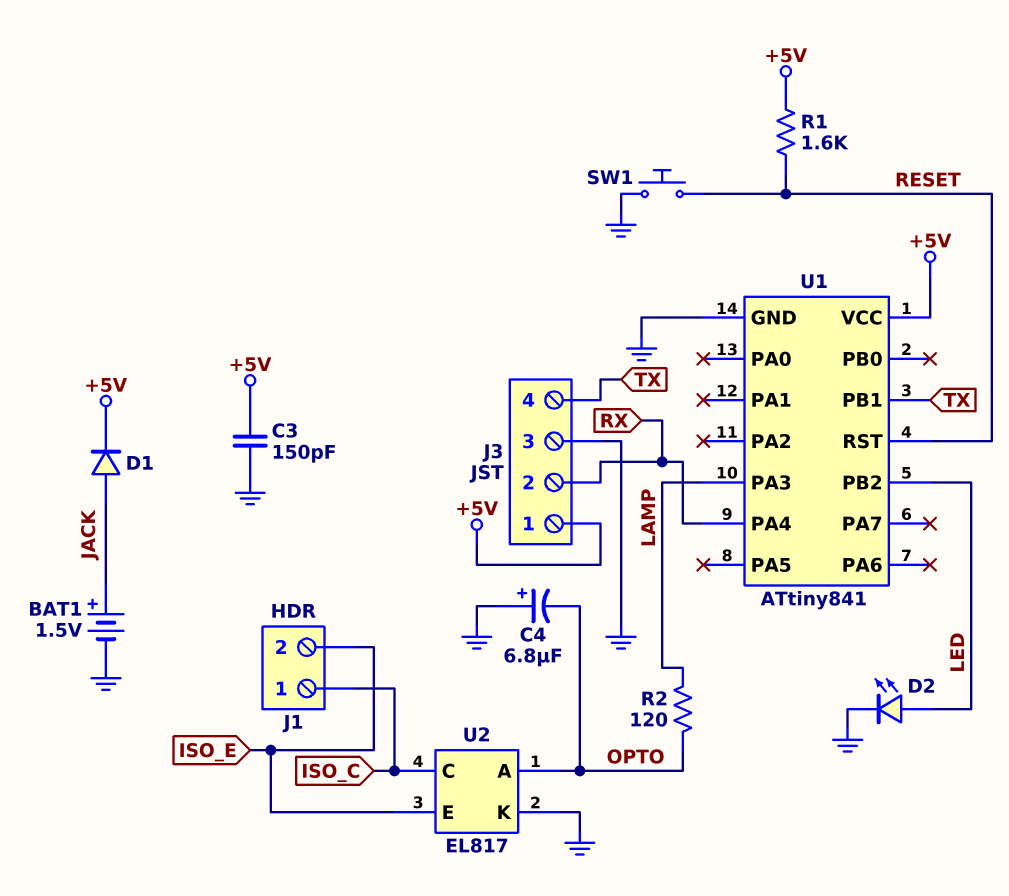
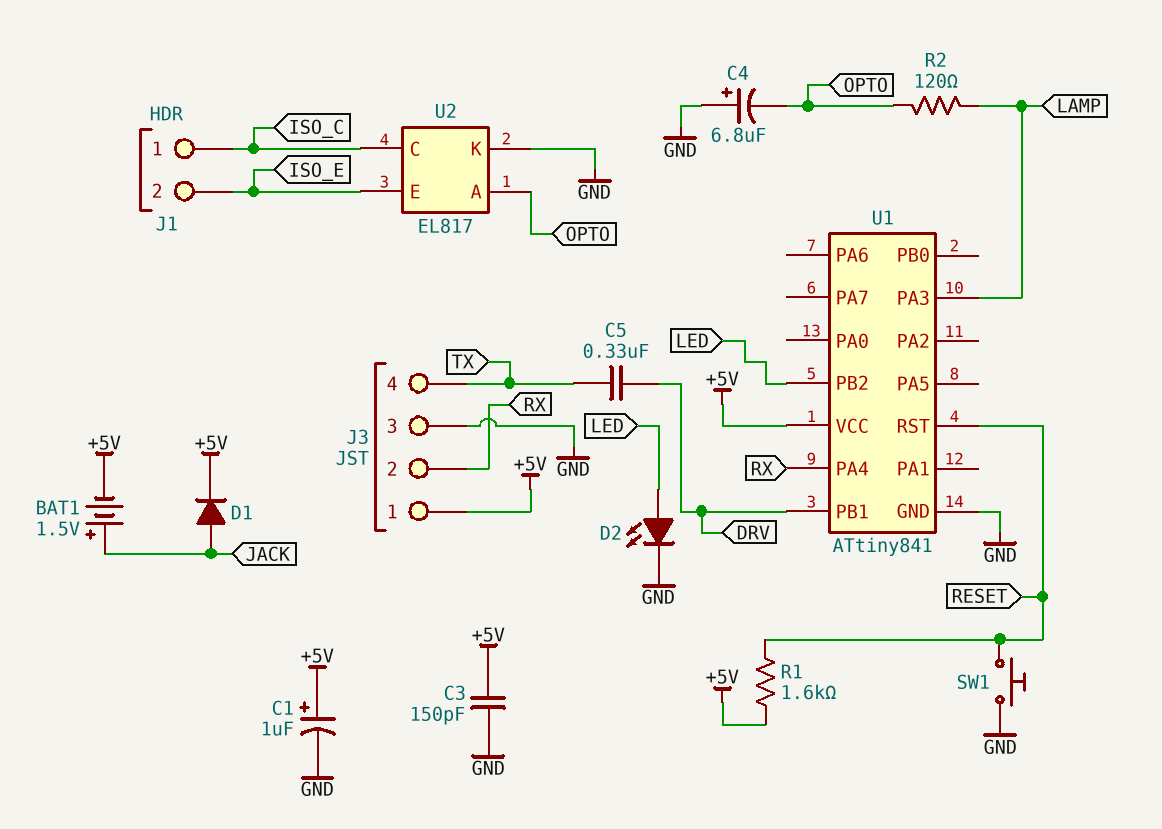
BAT1: 1.5V (plus JACK, minus GND) -> 1.5V (plus JACK, minus +5V)
C1: none -> 1uF (plus +5V, minus GND)
C5: none -> 330nF (DRV, TX)
U1 pin PB1: TX -> DRV

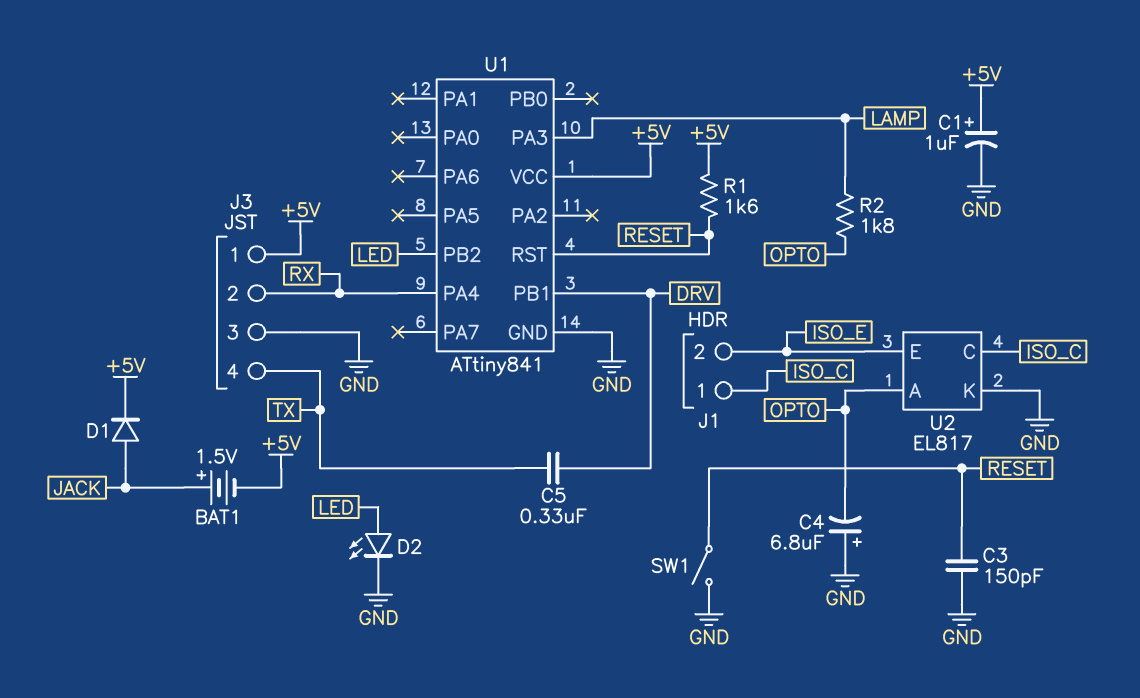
C3: 150pF (+5V, GND) -> 150pF (GND, RESET)
R2: 120 (LAMP, OPTO) -> 1.8k (LAMP, OPTO)
SW1: button (GND, RESET) -> switch (GND, RESET)

